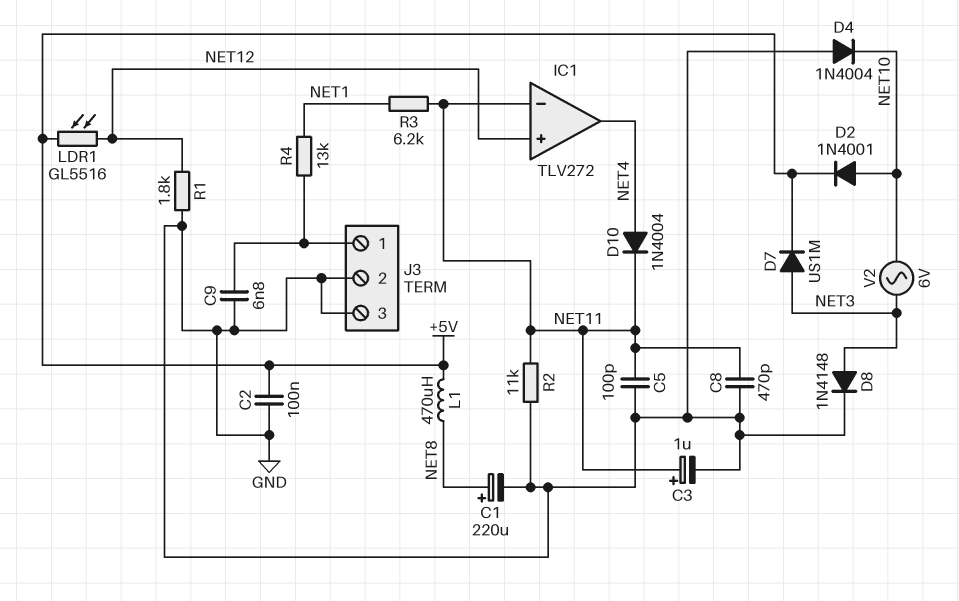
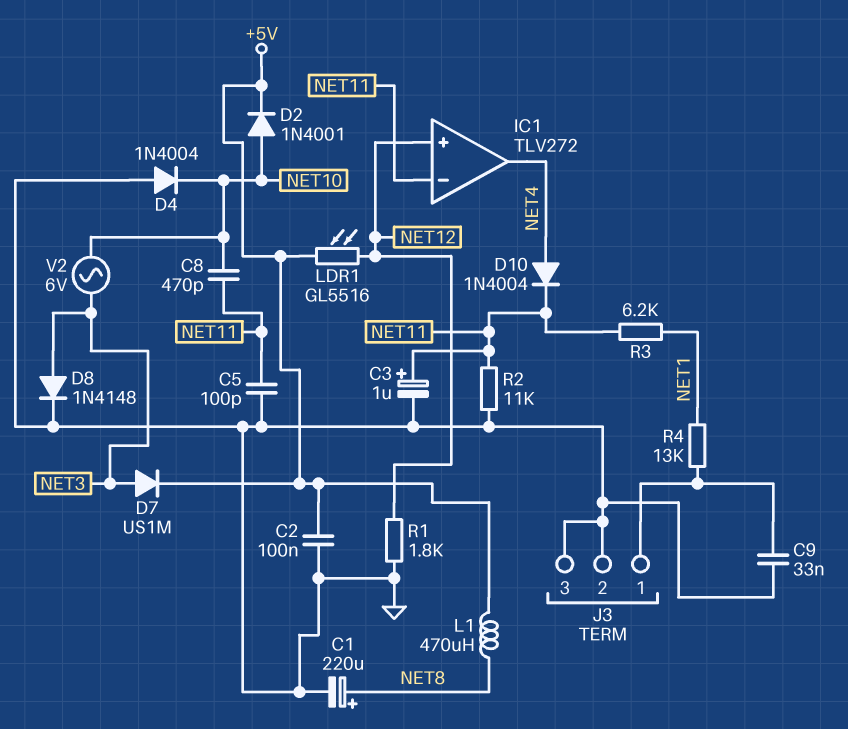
C8: 470pF (GND, NET11) -> 470pF (NET10, NET11)
C9: 6.8nF (GND, J3/1) -> 33nF (GND, J3/1)

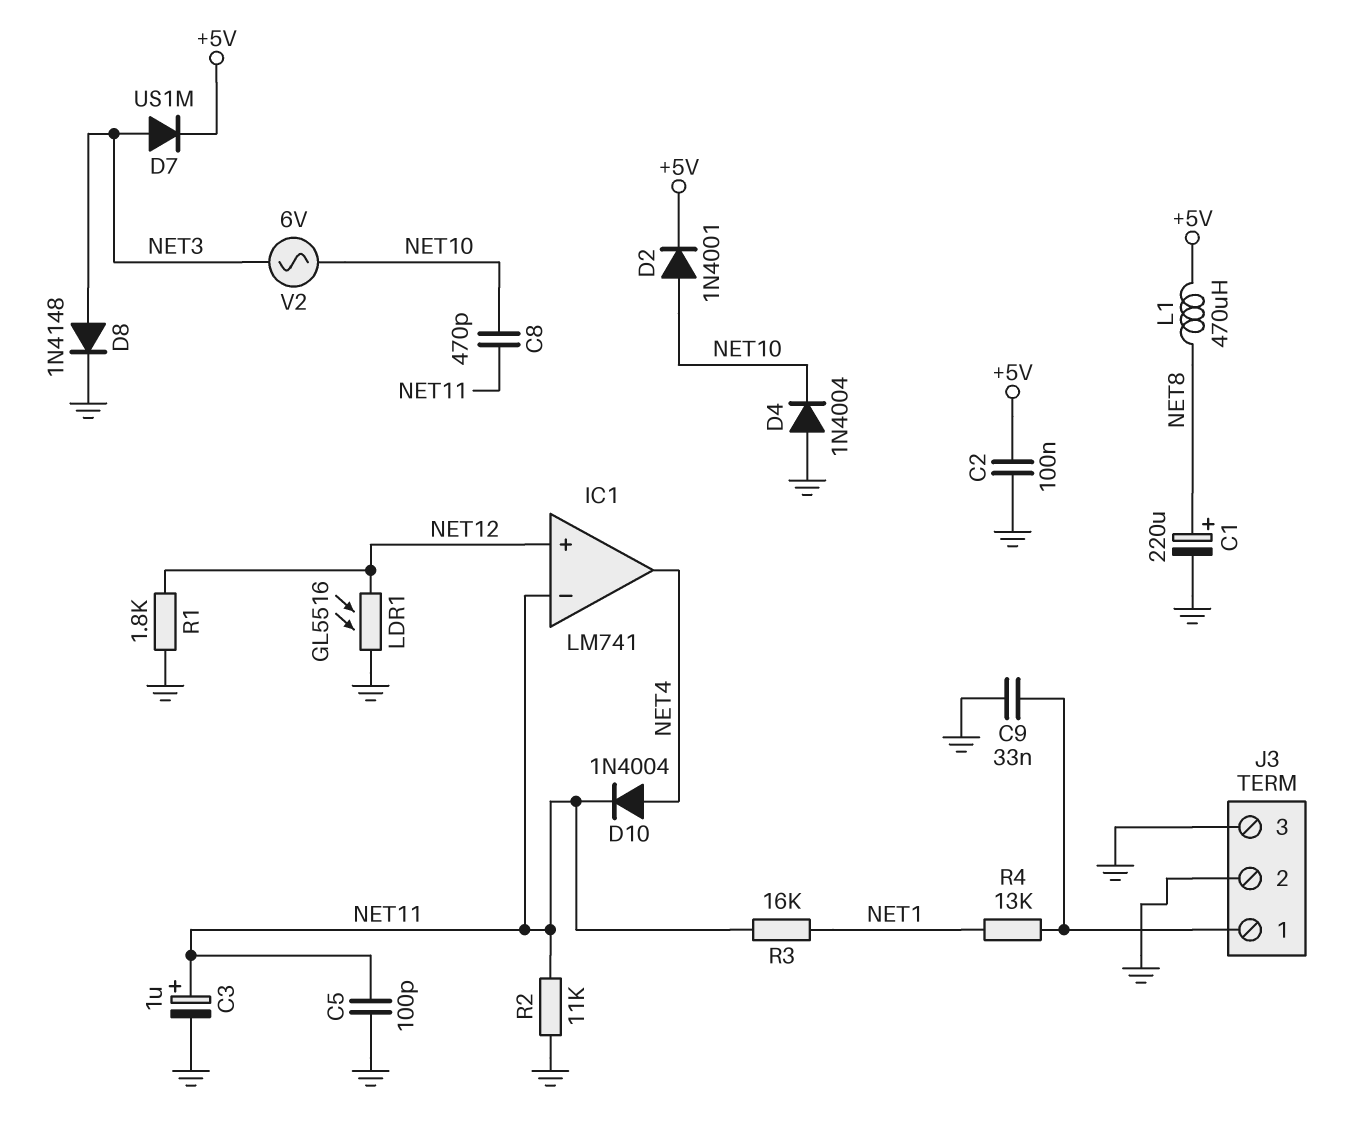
IC1: TLV272 -> LM741
LDR1: GL5516 (+5V, NET12) -> GL5516 (GND, NET12)
R3: 6.2k (NET1, NET11) -> 16k (NET1, NET11)

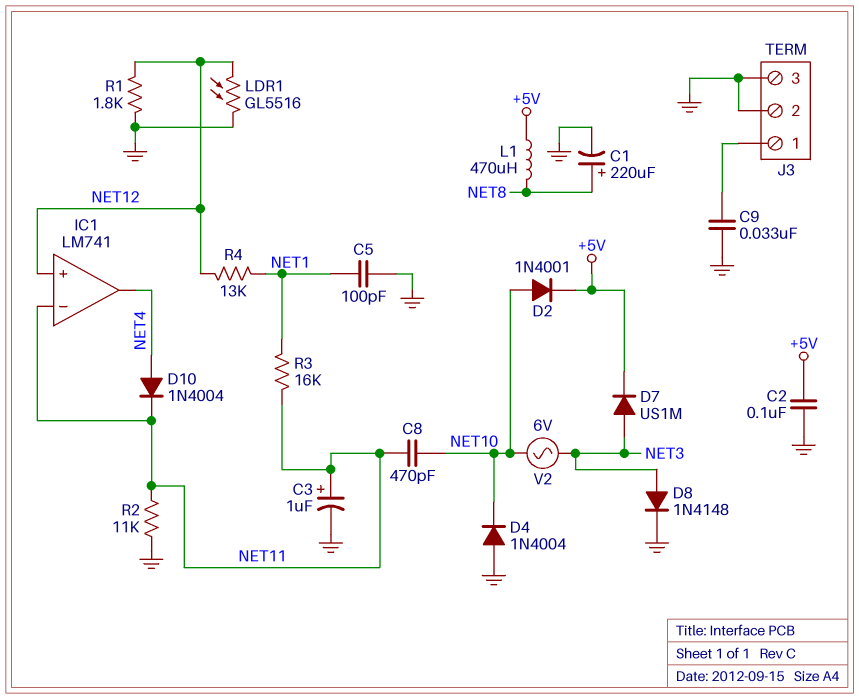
C5: 100pF (GND, NET11) -> 100pF (GND, NET1)
R4: 13k (J3/1, NET1) -> 13k (NET1, NET12)

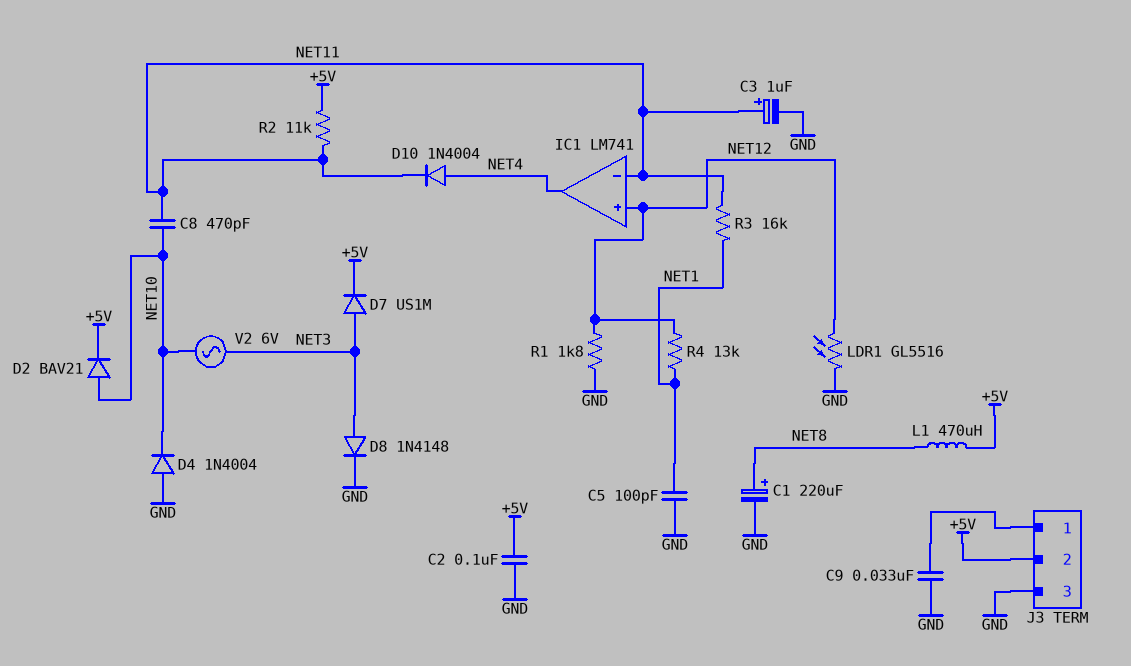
D2: diode 1N4001 (A NET10, K +5V) -> diode BAV21 (A NET10, K +5V)
J3 pin 2: GND -> +5V
R2: 11k (GND, NET11) -> 11k (+5V, NET11)

